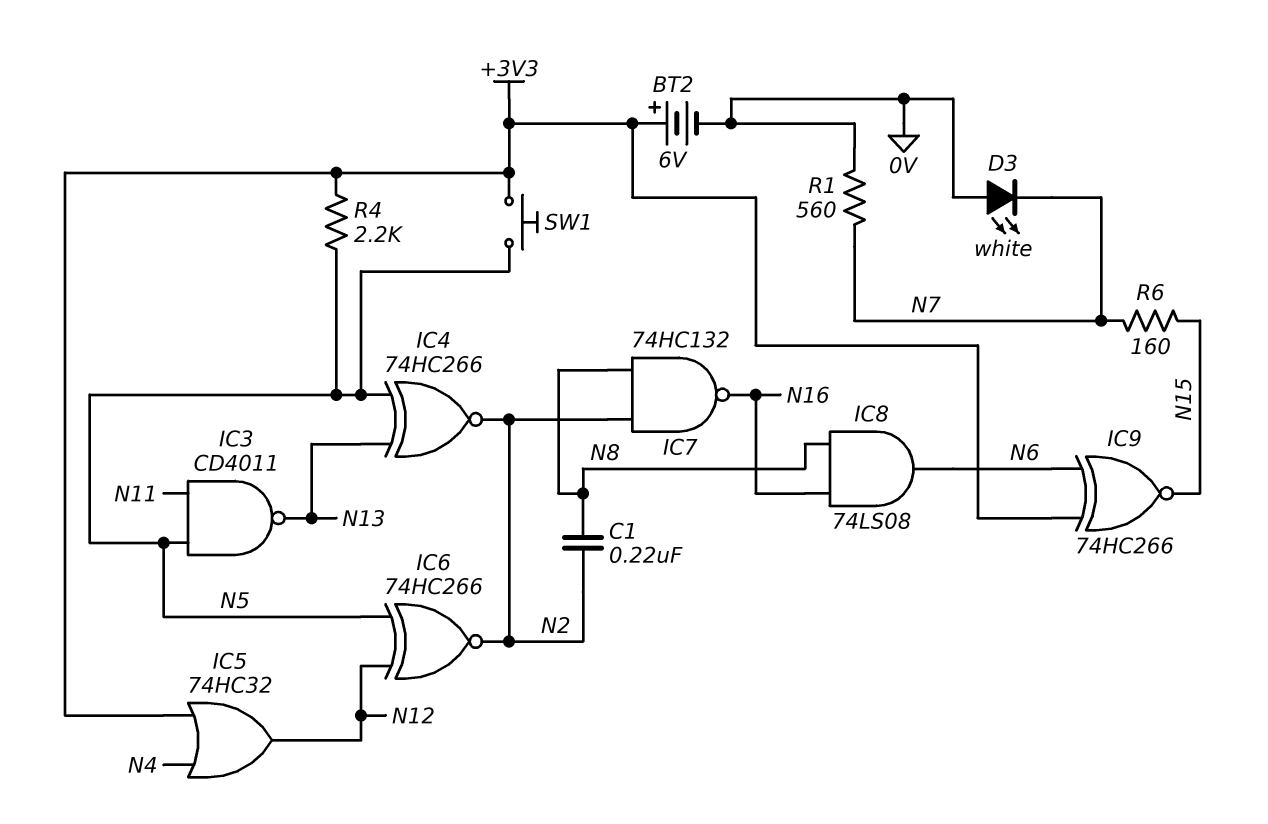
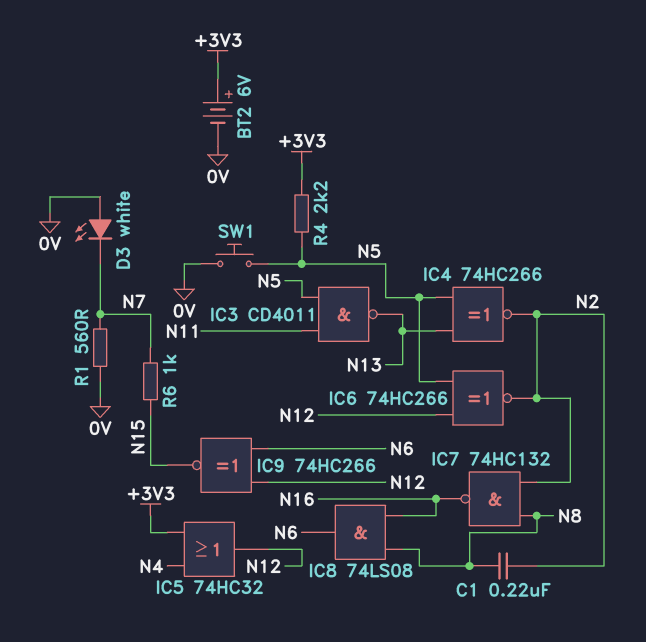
IC9: XNOR 74HC266 (in +3V3, in N6, out N15) -> XNOR 74HC266 (in N6, in N12, out N15)
R6: 160 (N7, N15) -> 1k (N7, N15)
SW1: button (+3V3, N5) -> button (0V, N5)

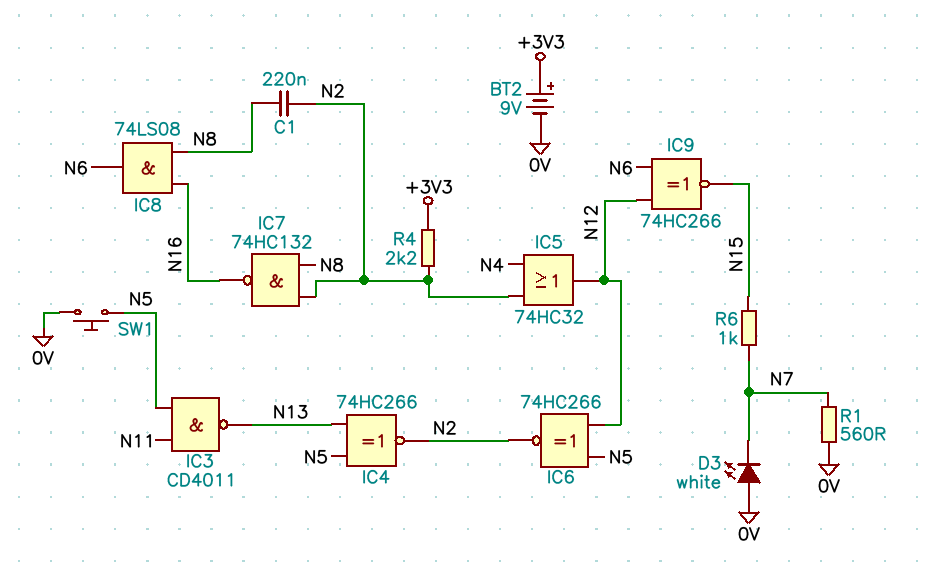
BT2: 6V (plus +3V3, minus 0V) -> 9V (plus +3V3, minus 0V)
IC5: OR 74HC32 (in +3V3, in N4, out N12) -> OR 74HC32 (in N2, in N4, out N12)
R4: 2.2k (+3V3, N5) -> 2.2k (+3V3, N2)

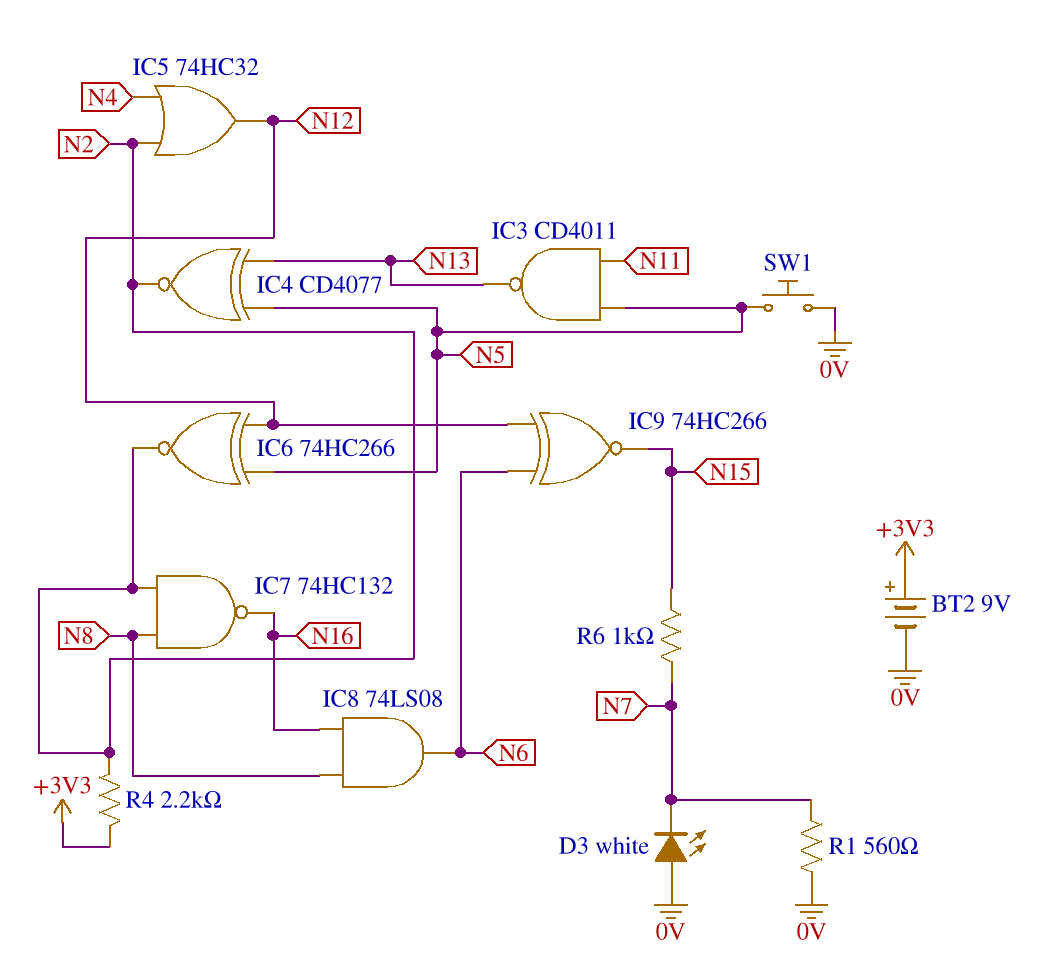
C1: 220nF (N2, N8) -> none
IC4: XNOR 74HC266 (in N5, in N13, out N2) -> XNOR CD4077 (in N5, in N13, out N2)

